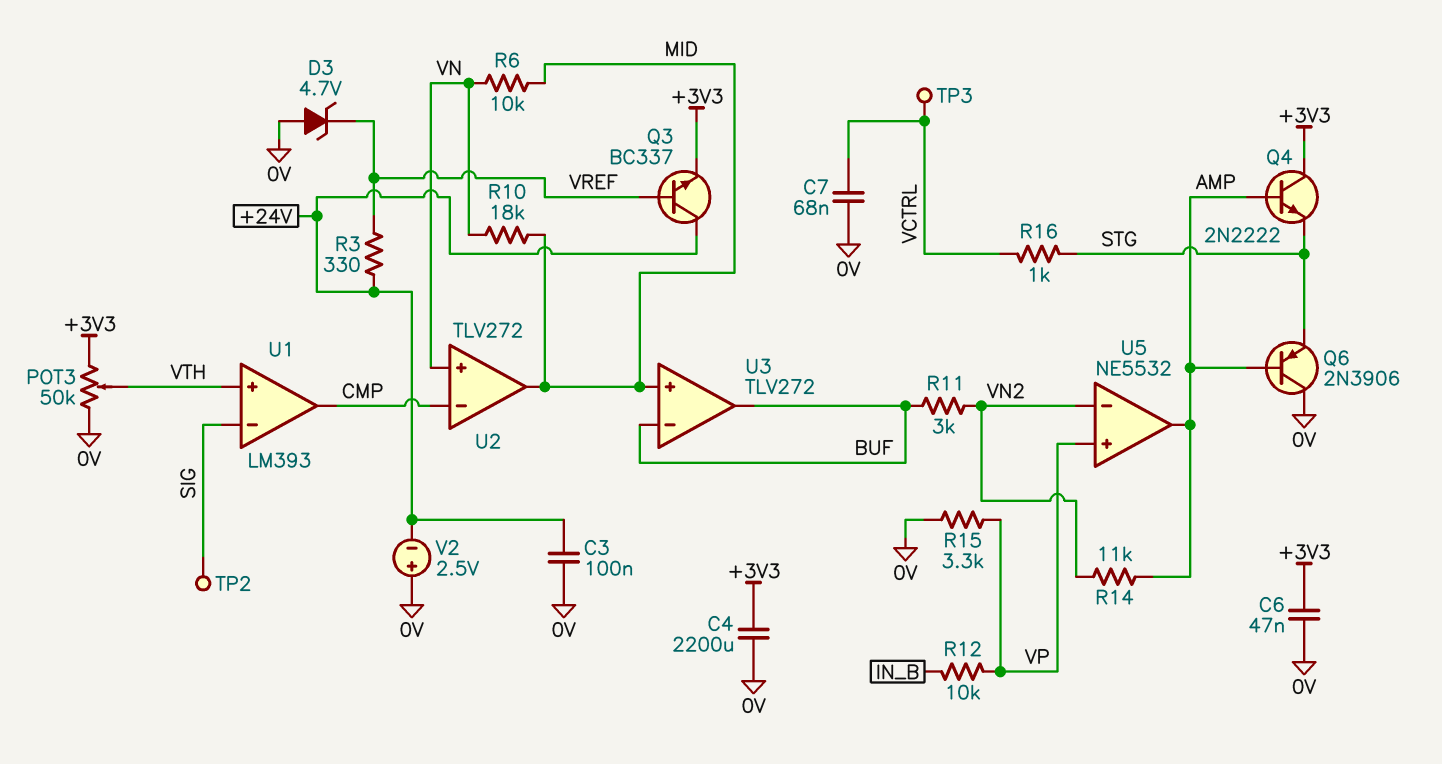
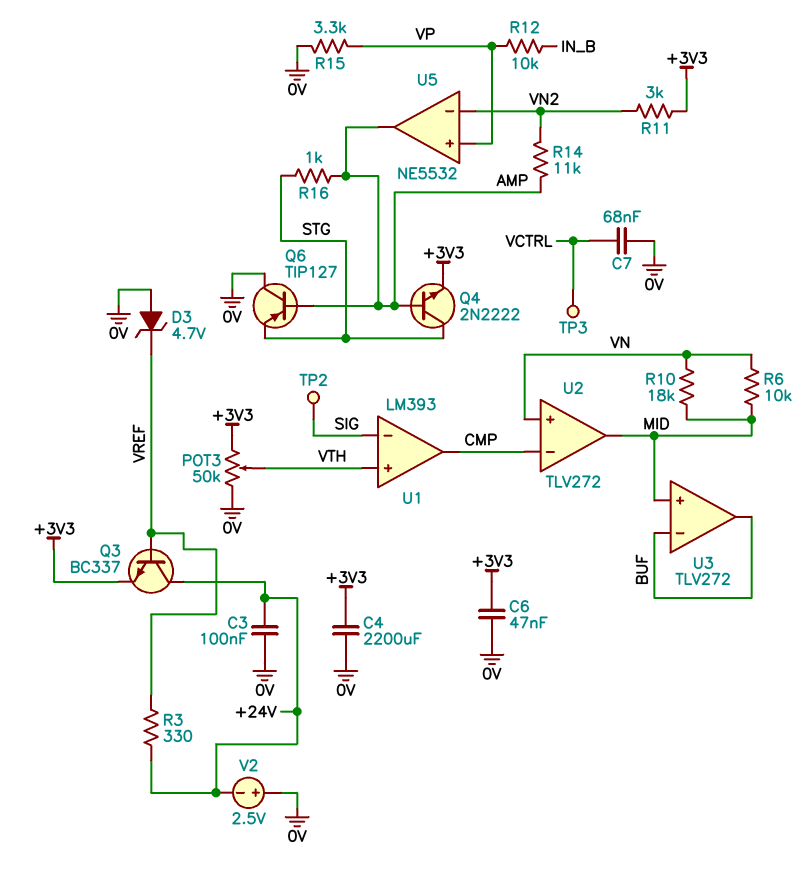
Q4: NPN 2N2222 (B AMP, C +3V3, E STG) -> NPN 2N2222 (B AMP, C STG, E +3V3)
Q6: PNP 2N3906 (B AMP, C 0V, E STG) -> PNP TIP127 (B AMP, C 0V, E STG)
R11: 3k (BUF, VN2) -> 3k (+3V3, VN2)
R16: 1k (STG, VCTRL) -> 1k (AMP, STG)

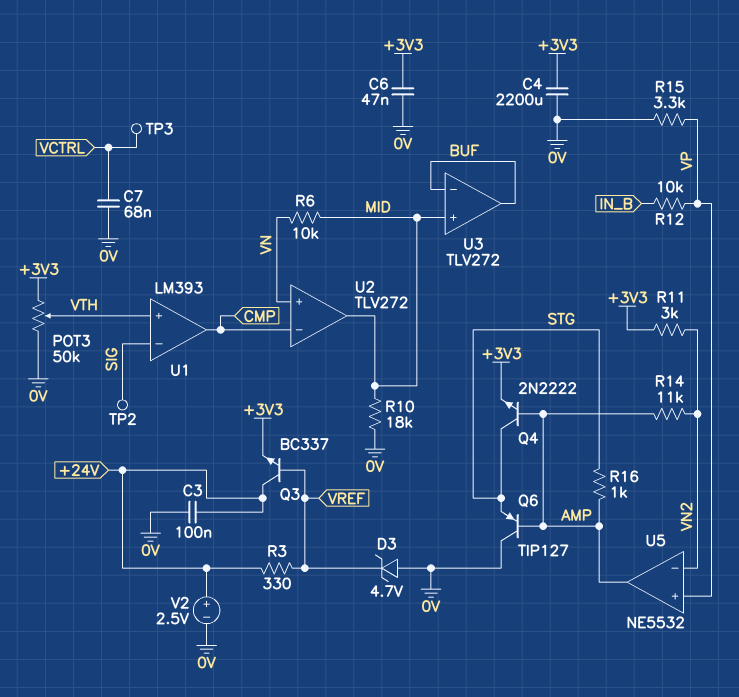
R10: 18k (MID, VN) -> 18k (0V, MID)
V2: 2.5V (plus 0V, minus +24V) -> 2.5V (plus +24V, minus 0V)

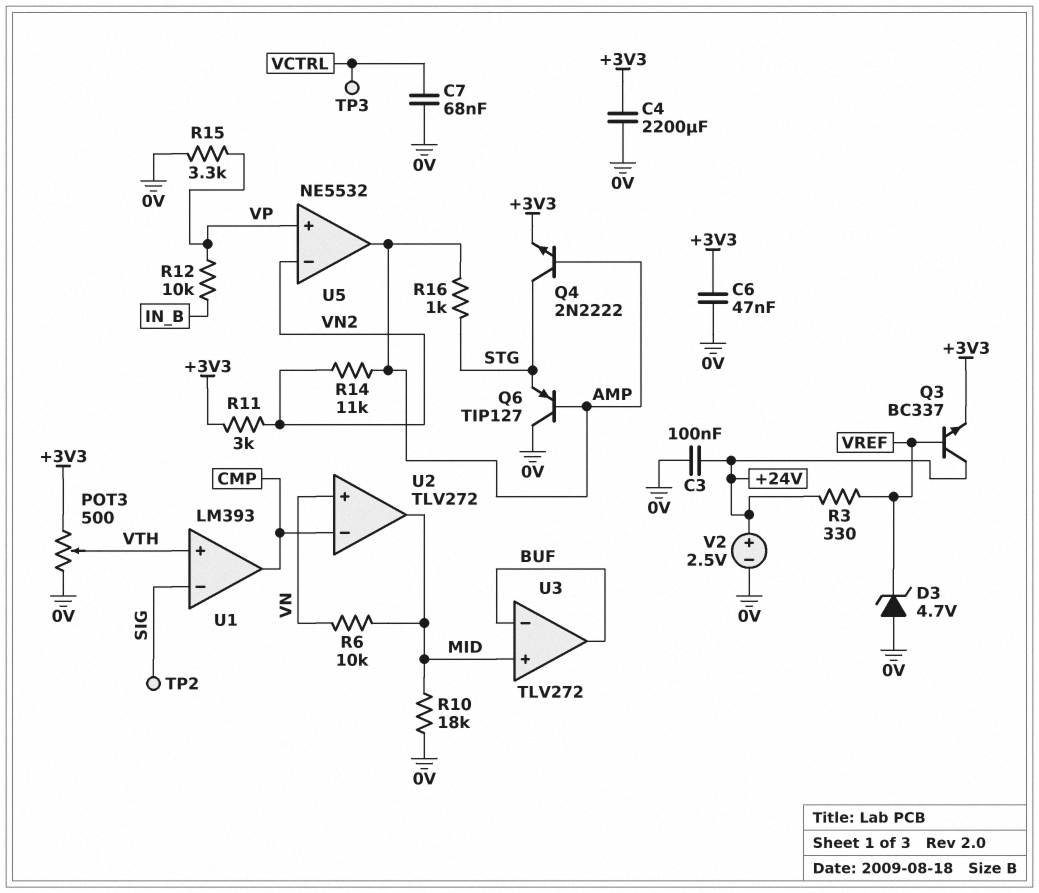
POT3: 50k (+3V3, 0V, wiper VTH) -> 500 (+3V3, 0V, wiper VTH)

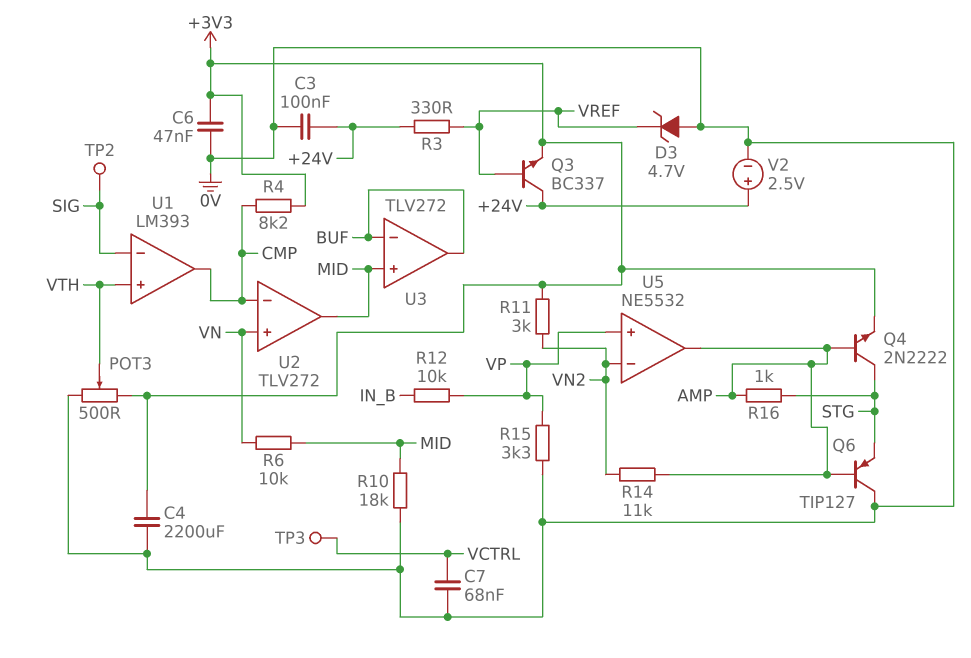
R4: none -> 8.2k (+3V3, CMP)

